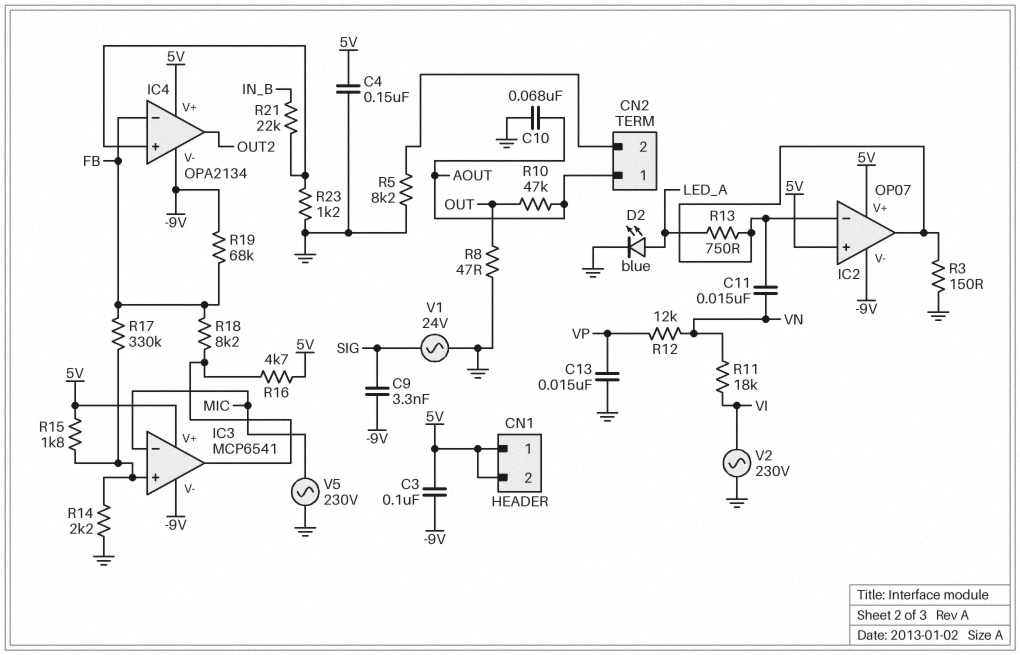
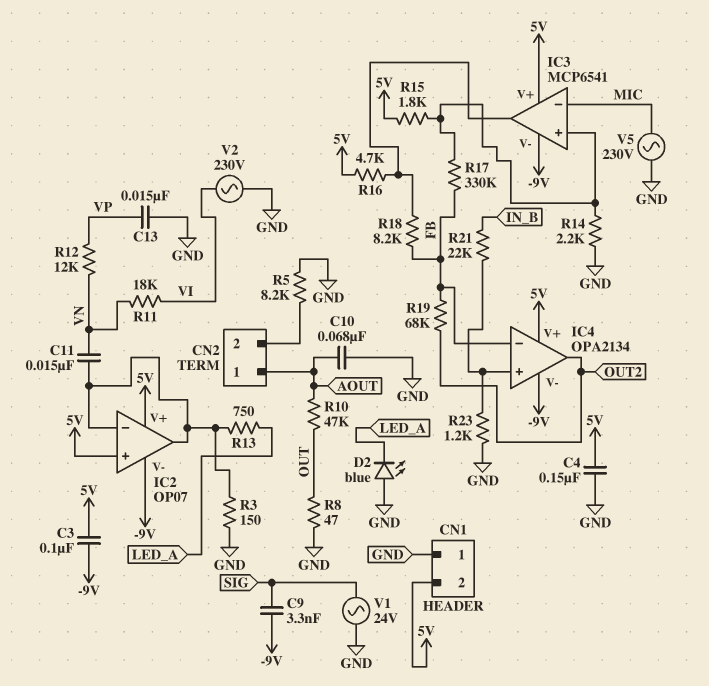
CN1 pin 1: 5V -> GND
D2: LED blue (A LED_A, K GND) -> LED blue (A GND, K LED_A)
R19: 68k (-9V, FB) -> 68k (FB, OUT2)

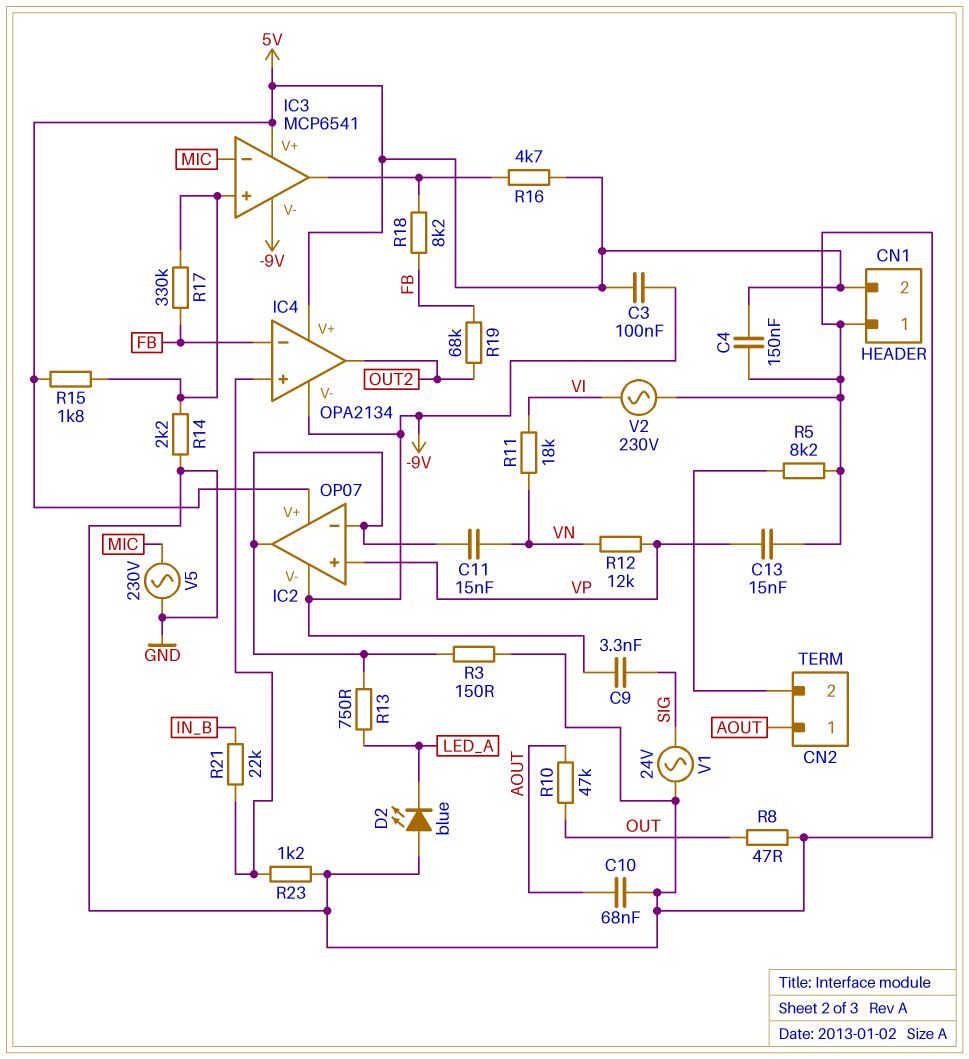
IC2 pin in+: 5V -> VP

